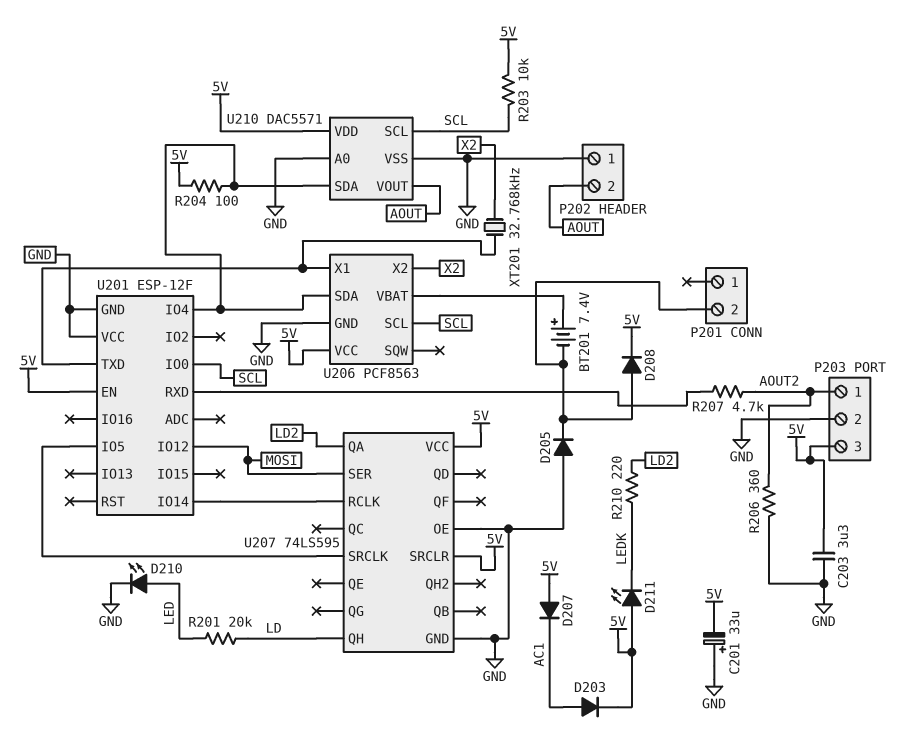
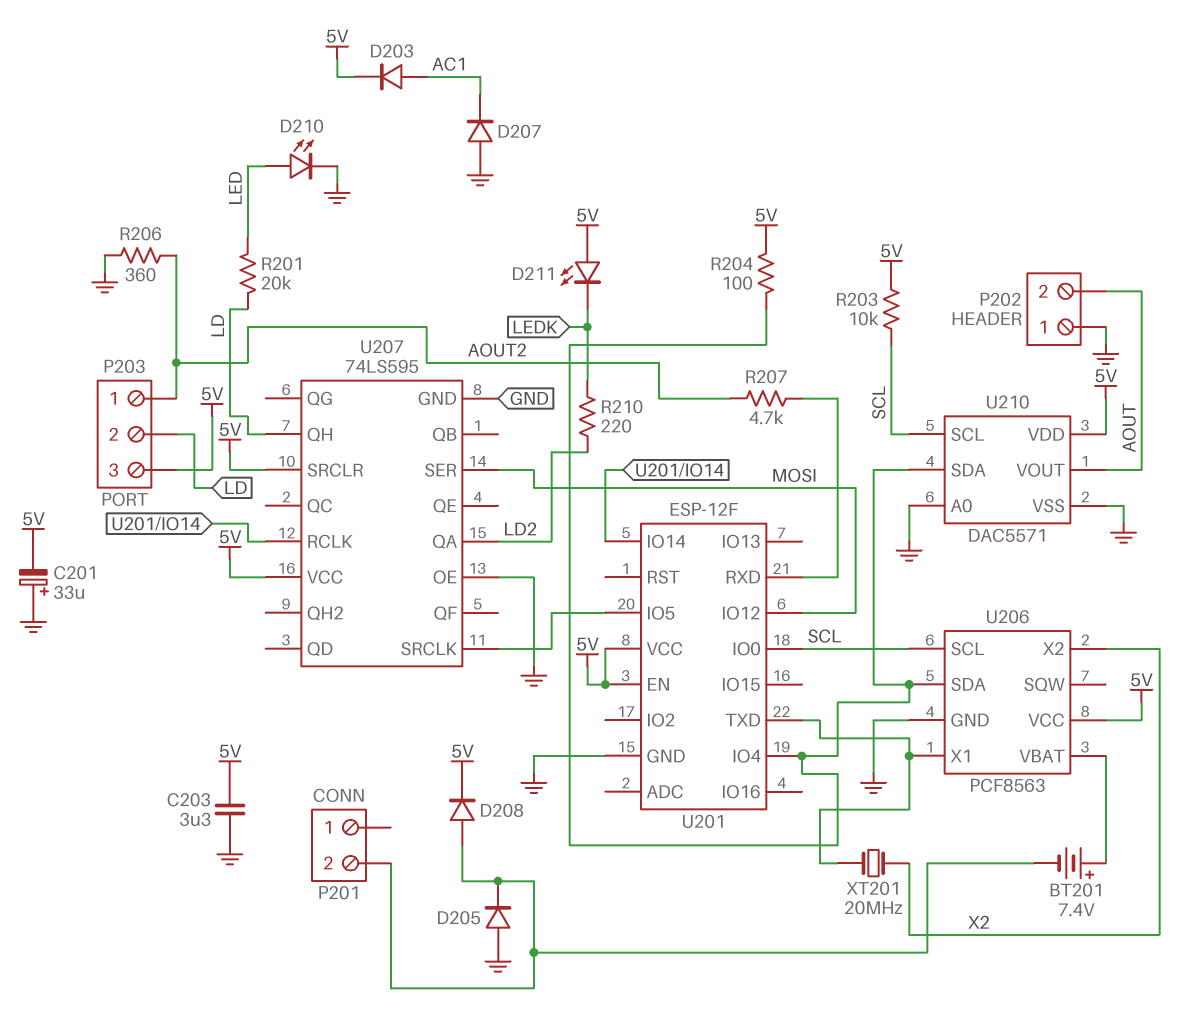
D207: diode (A 5V, K AC1) -> diode (A GND, K AC1)
P203 pin 2: GND -> LD
U201 pin VCC: GND -> 5V
XT201: 32.768kHz (U201/TXD, X2) -> 20MHz (U201/TXD, X2)

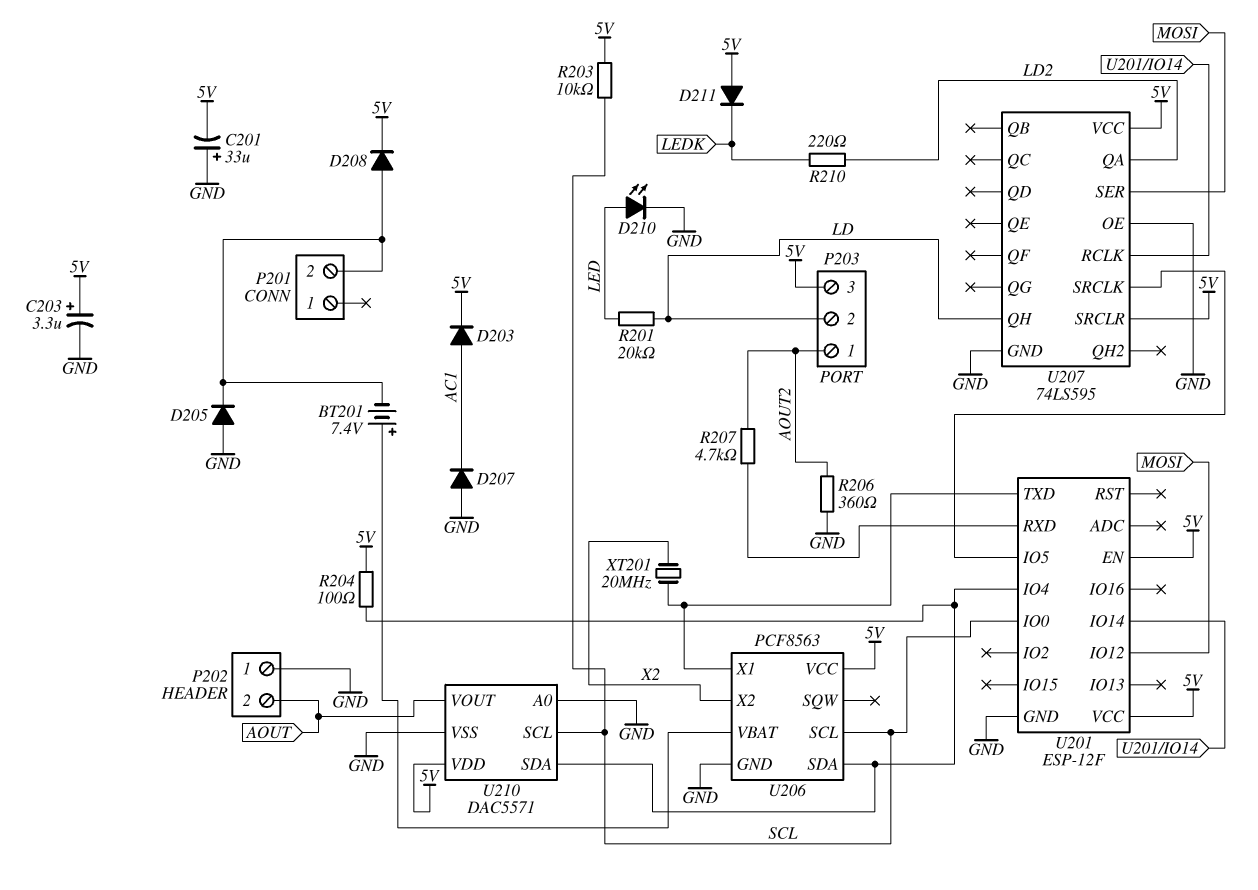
C203: 3.3uF (5V, GND) -> 3.3uF (plus 5V, minus GND)
D211: LED (A 5V, K LEDK) -> diode (A 5V, K LEDK)

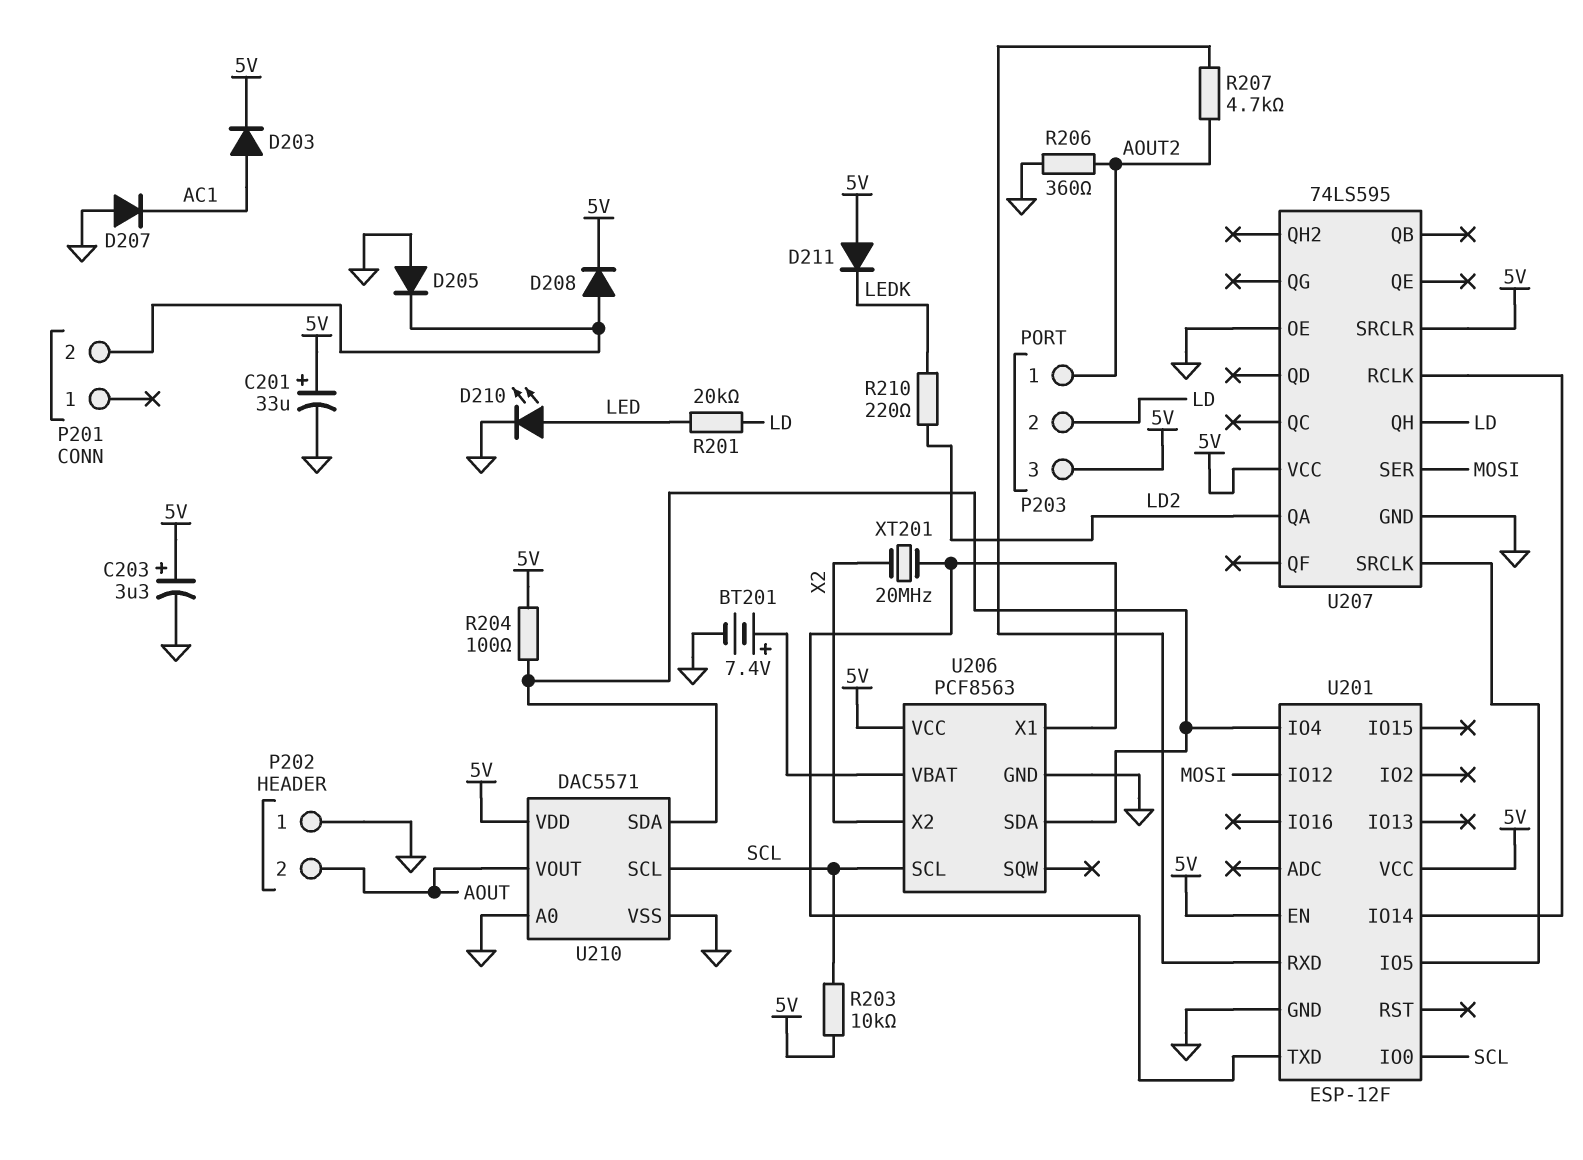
BT201: 7.4V (plus U206/VBAT, minus P201/2) -> 7.4V (plus U206/VBAT, minus GND)
C201: 33uF (plus GND, minus 5V) -> 33uF (plus 5V, minus GND)

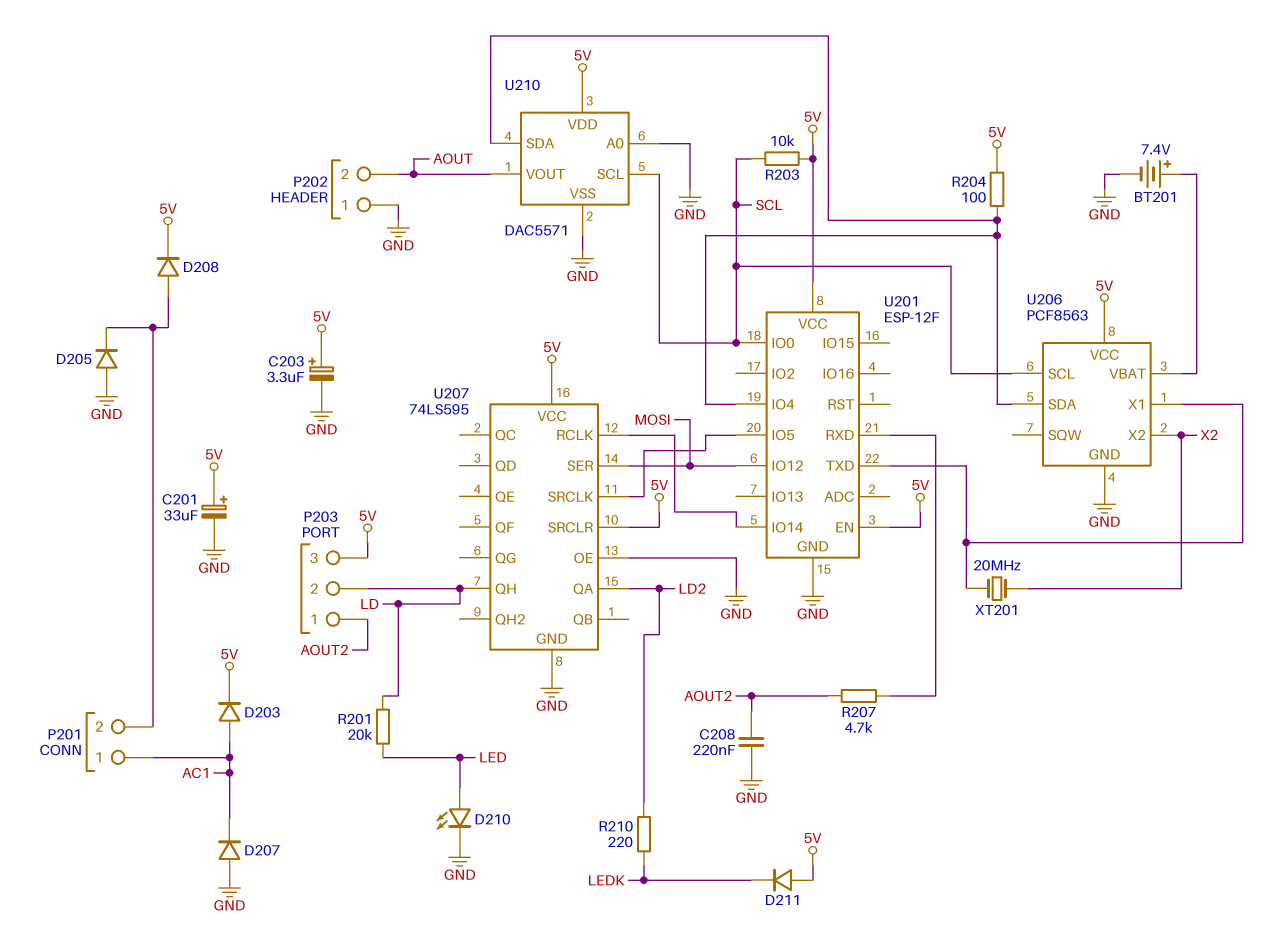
C208: none -> 220nF (AOUT2, GND)
P201 pin 1: none -> AC1
R206: 360 (AOUT2, GND) -> none

